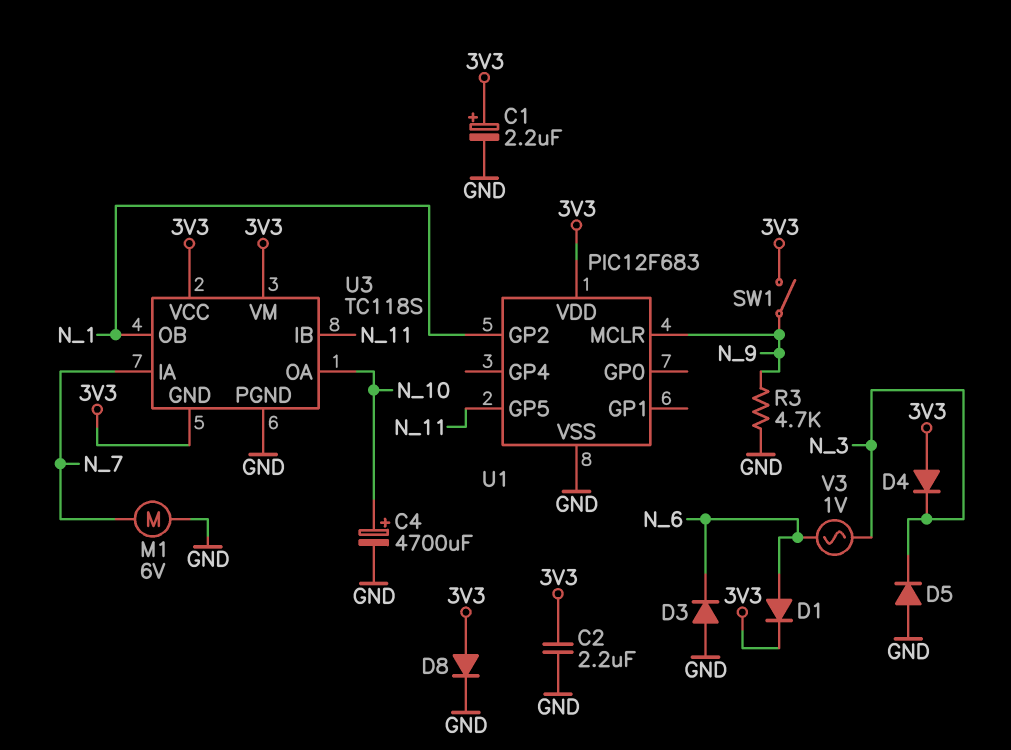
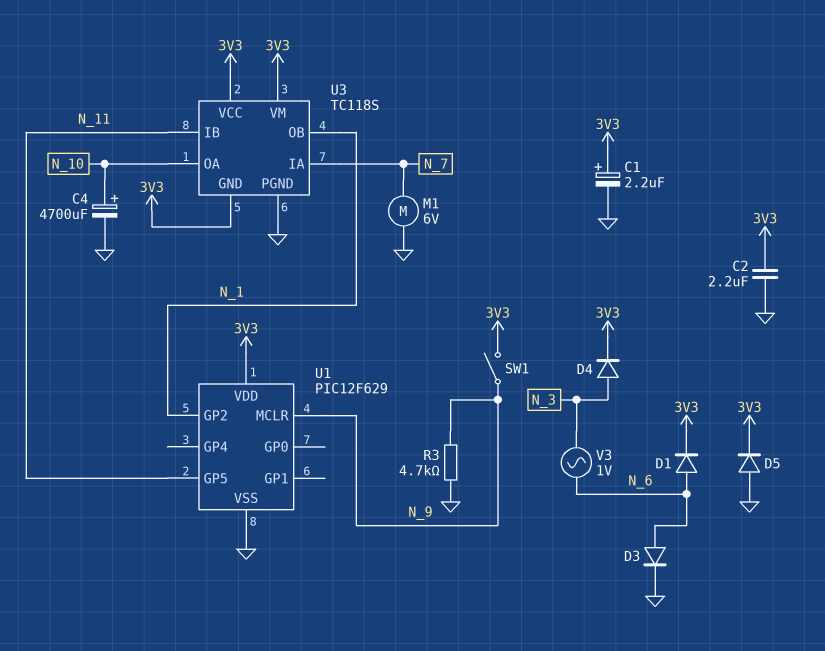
D3: diode (A GND, K N_6) -> diode (A N_6, K GND)
D4: diode (A 3V3, K N_3) -> diode (A N_3, K 3V3)
D5: diode (A GND, K N_3) -> diode (A GND, K 3V3)
D8: diode (A 3V3, K GND) -> none
U1: PIC12F683 -> PIC12F629

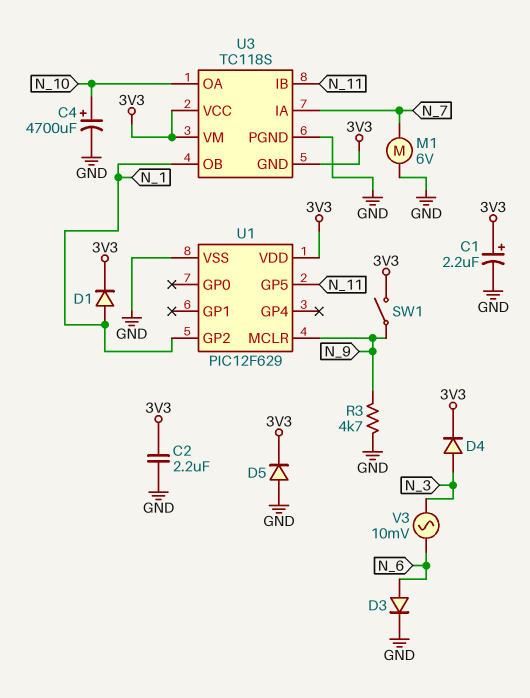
D1: diode (A N_6, K 3V3) -> diode (A N_1, K 3V3)
V3: AC 1V (N_3, N_6) -> AC 10mV (N_3, N_6)

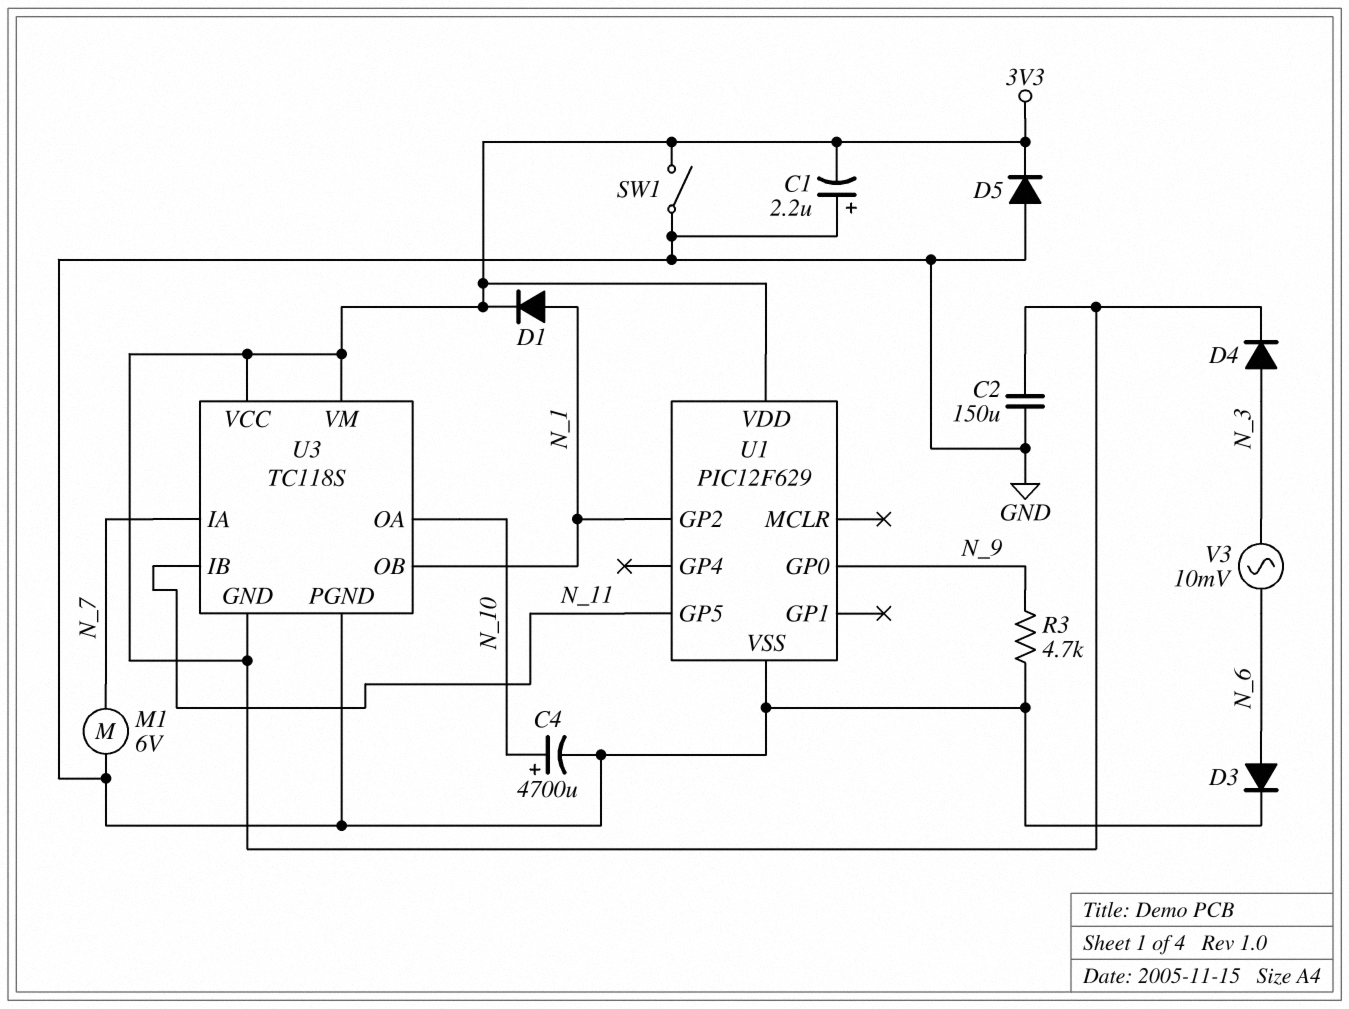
C1: 2.2uF (plus 3V3, minus GND) -> 2.2uF (plus GND, minus 3V3)
C2: 2.2uF (3V3, GND) -> 150uF (3V3, GND)
SW1: switch (3V3, N_9) -> switch (3V3, GND)
U1 pin GP0: none -> N_9
U1 pin MCLR: N_9 -> none

